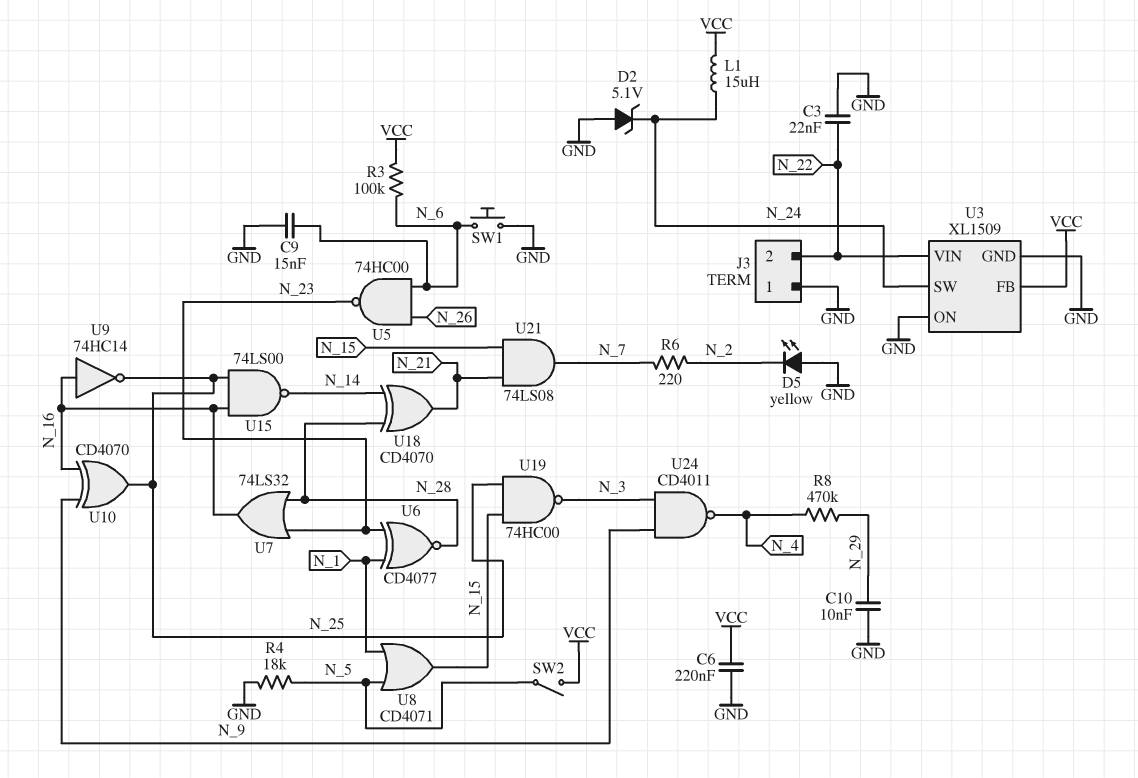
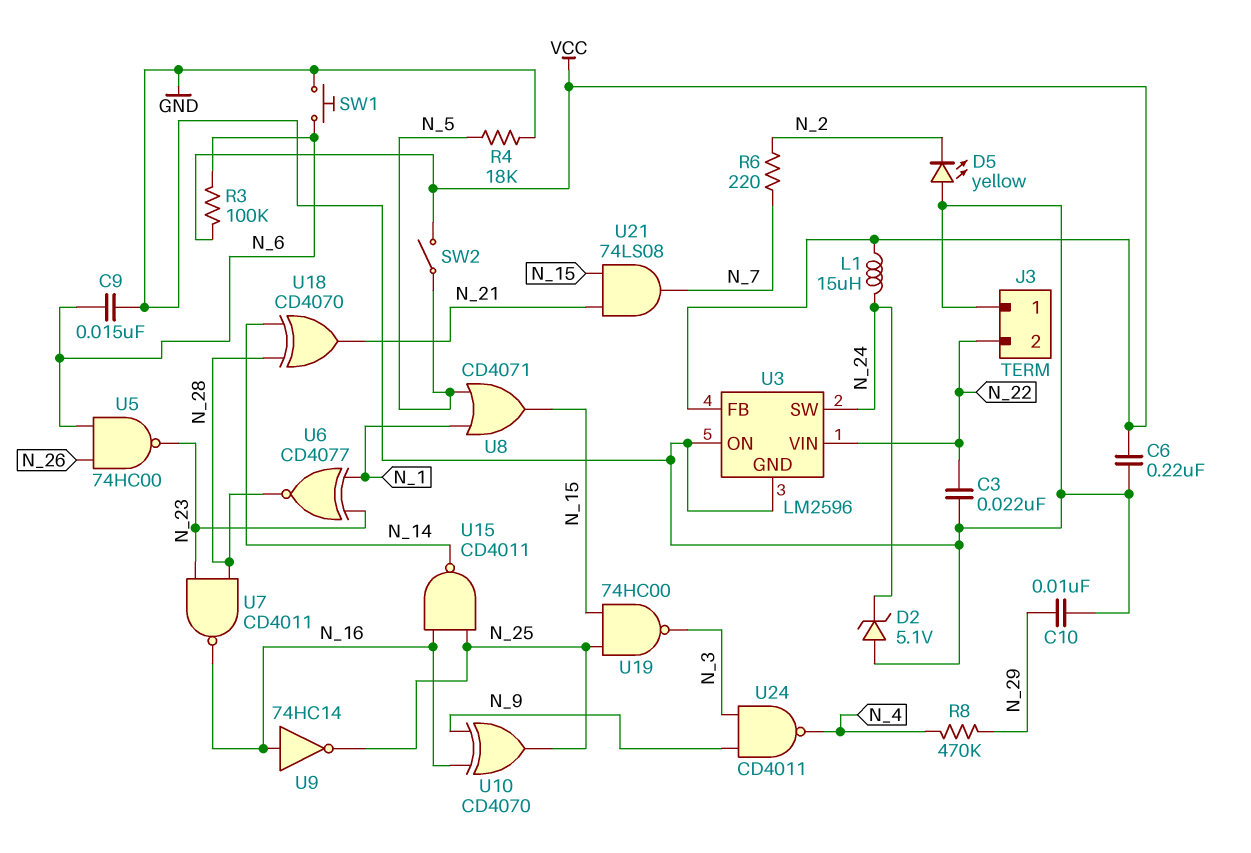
U3: XL1509 -> LM2596
U7: OR 74LS32 (in N_23, in N_28, out N_16) -> NAND CD4011 (in N_23, in N_28, out N_16)
U15: NAND 74LS00 (in N_16, in N_25, out N_14) -> NAND CD4011 (in N_16, in N_25, out N_14)

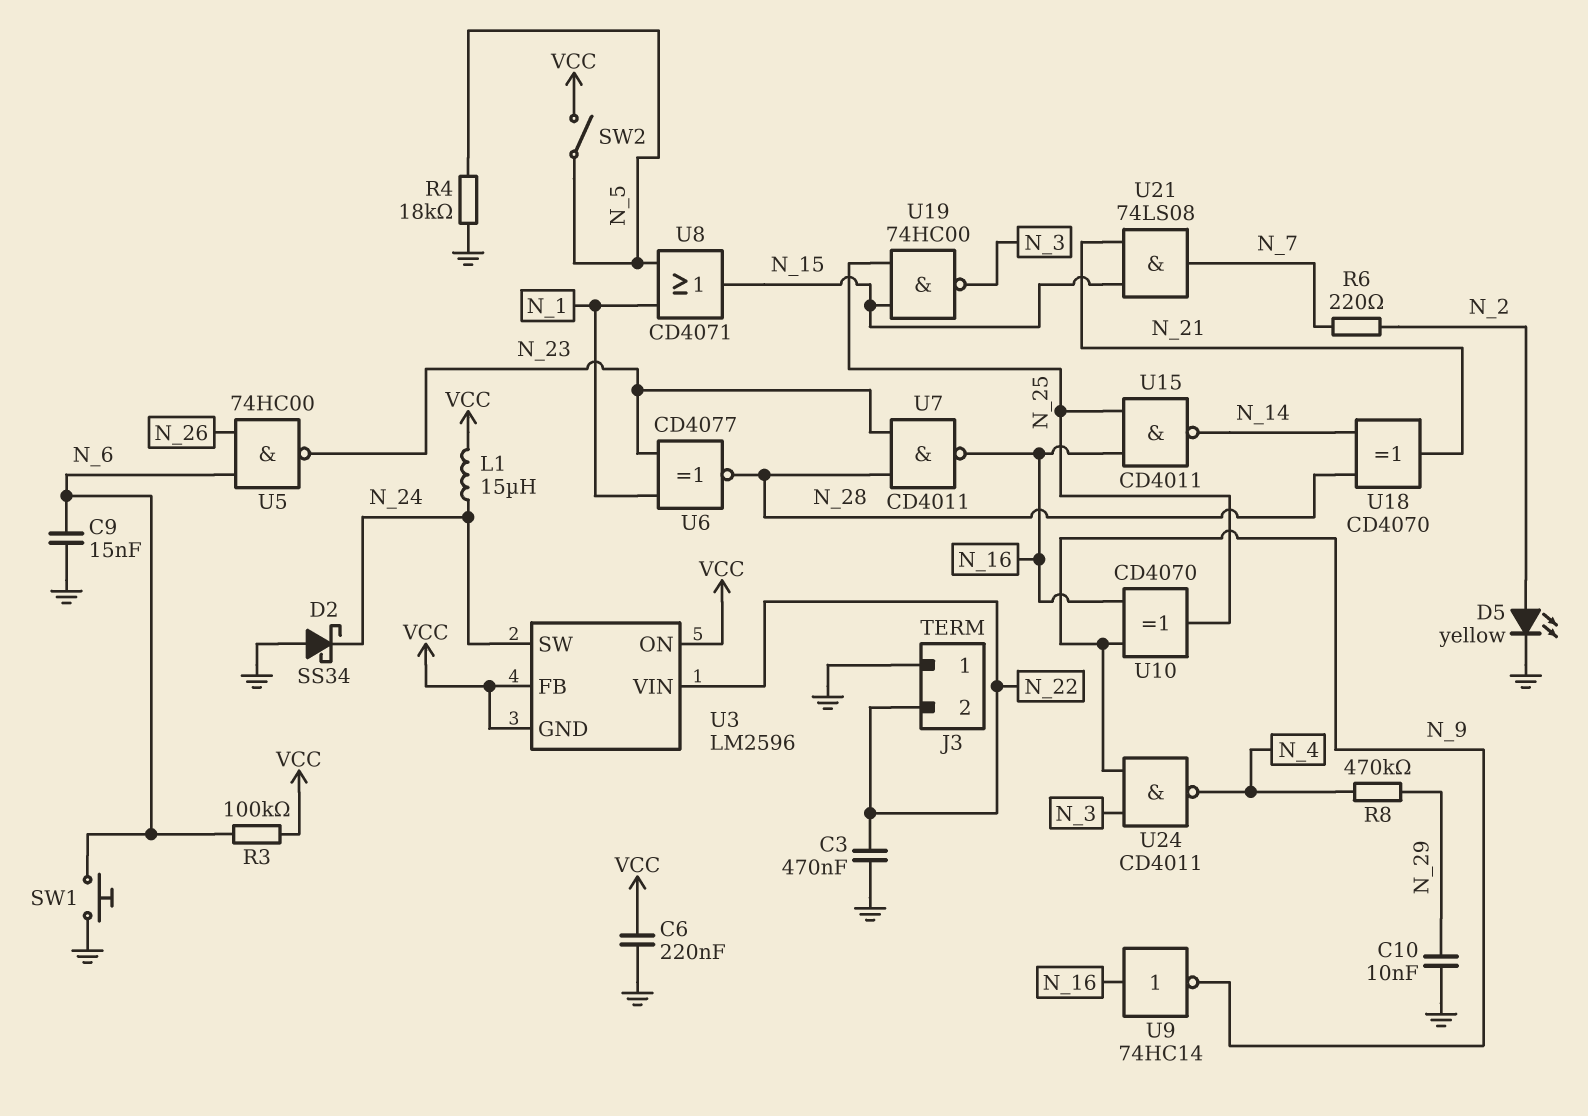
C3: 22nF (GND, N_22) -> 470nF (GND, N_22)
D2: zener 5.1V (A GND, K N_24) -> schottky SS34 (A GND, K N_24)
D5: LED yellow (A GND, K N_2) -> LED yellow (A N_2, K GND)
U3 pin GND: GND -> VCC
U3 pin ON: GND -> VCC
U9: NOT 74HC14 (in N_16, out N_25) -> NOT 74HC14 (in N_16, out N_9)

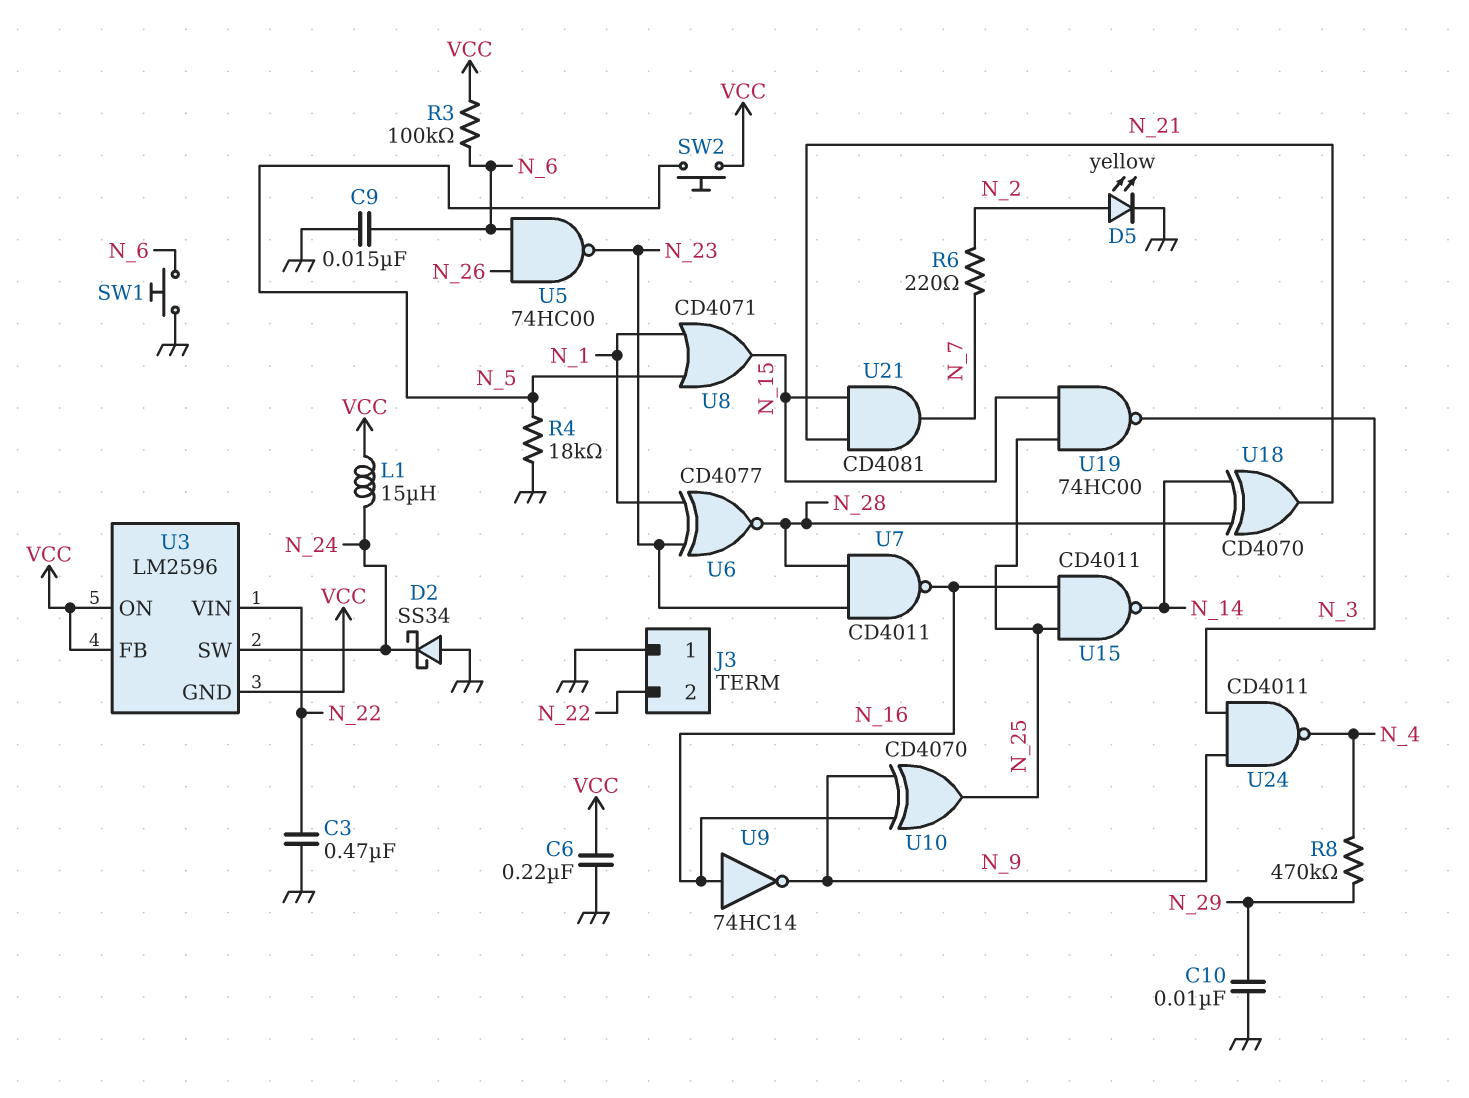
SW2: switch (N_5, VCC) -> button (N_5, VCC)
U21: AND 74LS08 (in N_15, in N_21, out N_7) -> AND CD4081 (in N_15, in N_21, out N_7)

